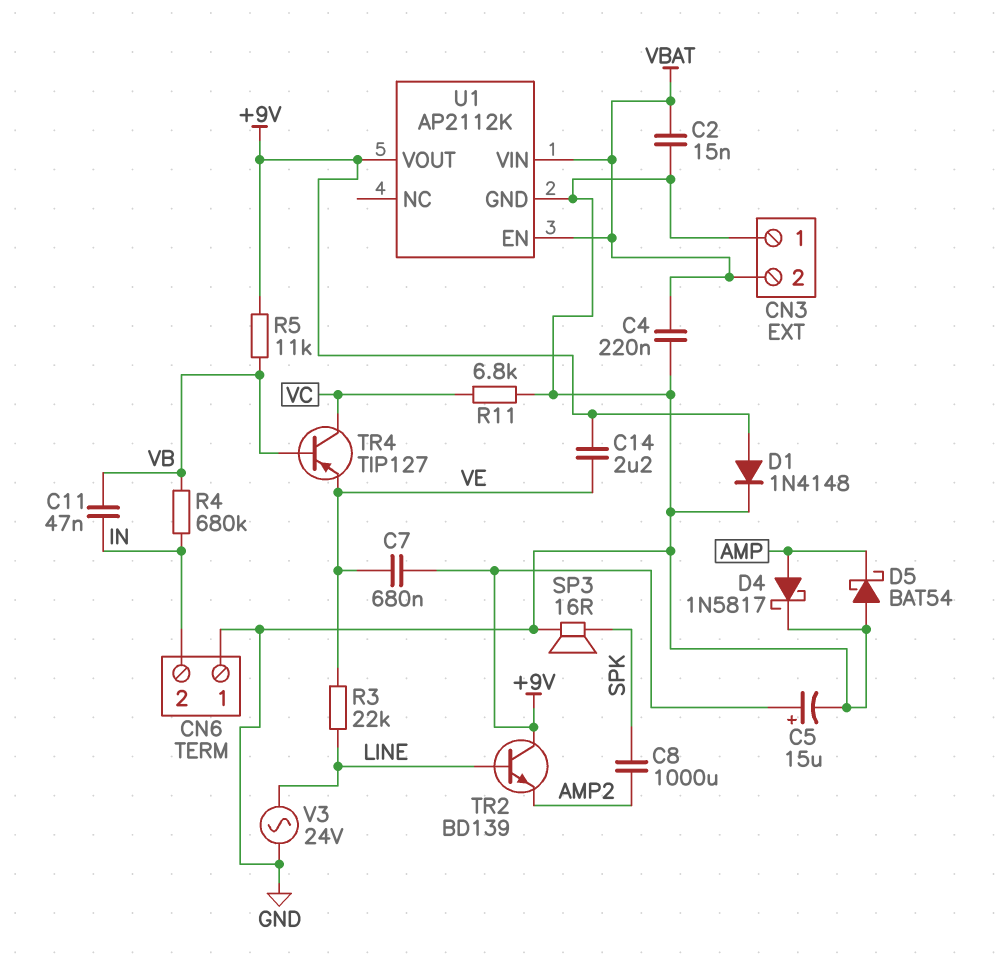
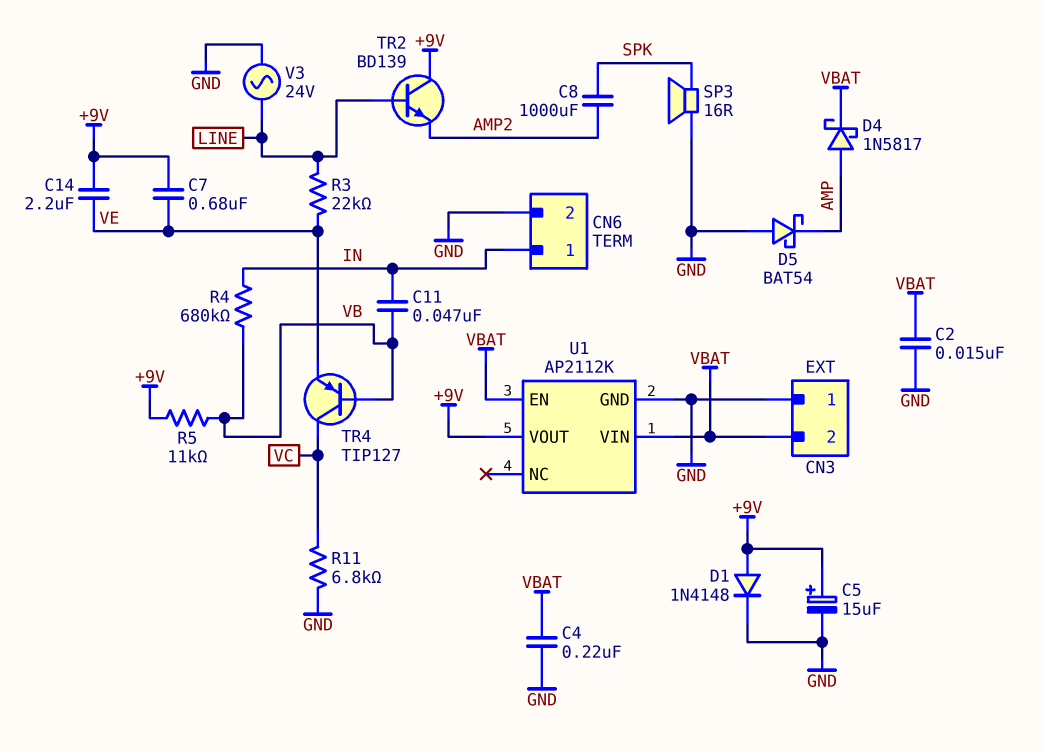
CN6 pin 1: GND -> IN
CN6 pin 2: IN -> GND
D4: schottky 1N5817 (A AMP, K GND) -> schottky 1N5817 (A AMP, K VBAT)

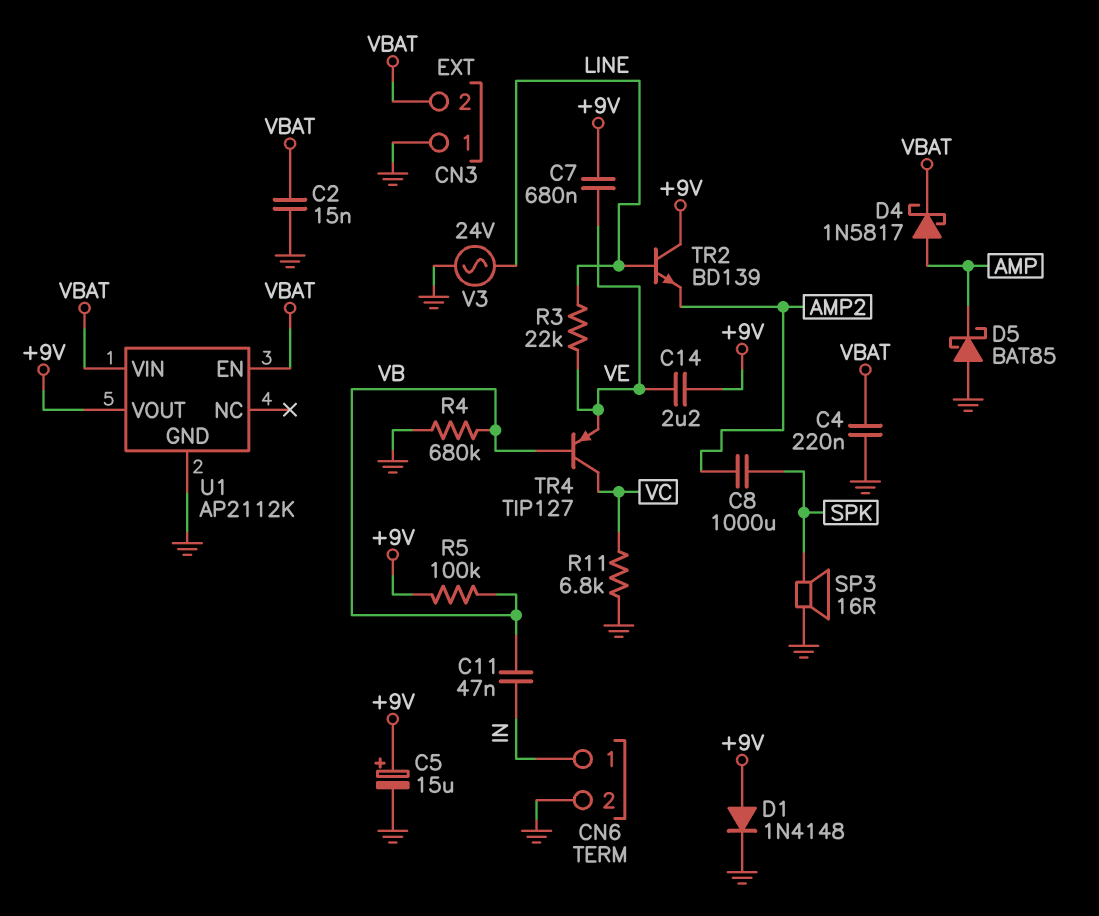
D5: schottky BAT54 (A GND, K AMP) -> schottky BAT85 (A GND, K AMP)
R4: 680k (IN, VB) -> 680k (GND, VB)
R5: 11k (+9V, VB) -> 100k (+9V, VB)

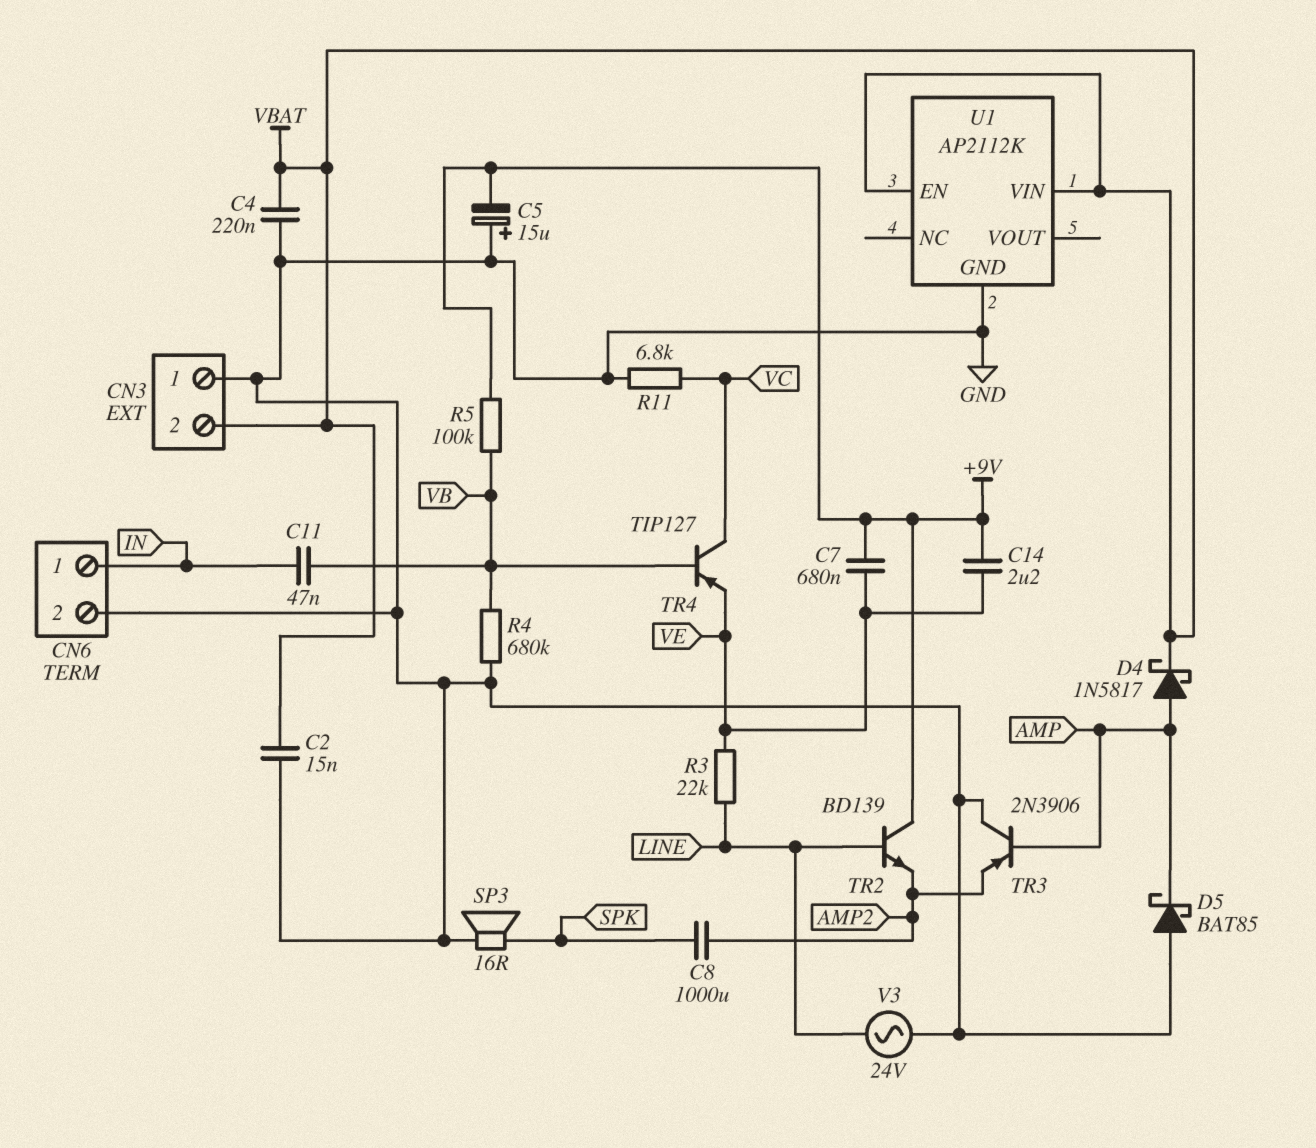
C5: 15uF (plus +9V, minus GND) -> 15uF (plus GND, minus +9V)
D1: diode 1N4148 (A +9V, K GND) -> none
TR3: none -> PNP 2N3906 (B AMP, C GND, E AMP2)
U1 pin VOUT: +9V -> none

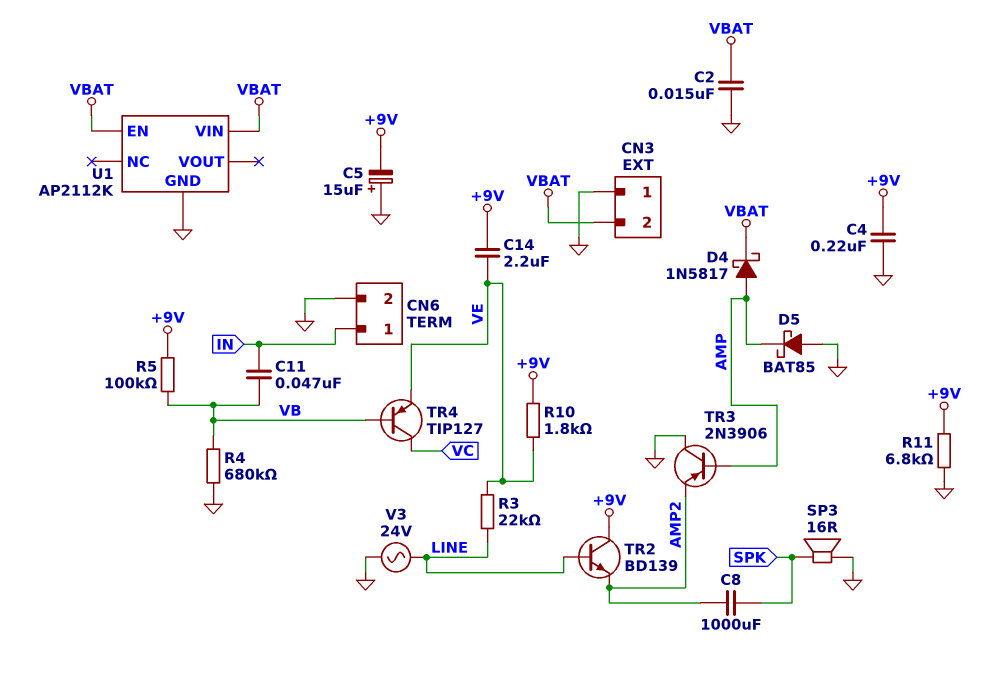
C4: 220nF (GND, VBAT) -> 220nF (+9V, GND)
C7: 680nF (+9V, VE) -> none
R10: none -> 1.8k (+9V, VE)
R11: 6.8k (GND, VC) -> 6.8k (+9V, GND)

